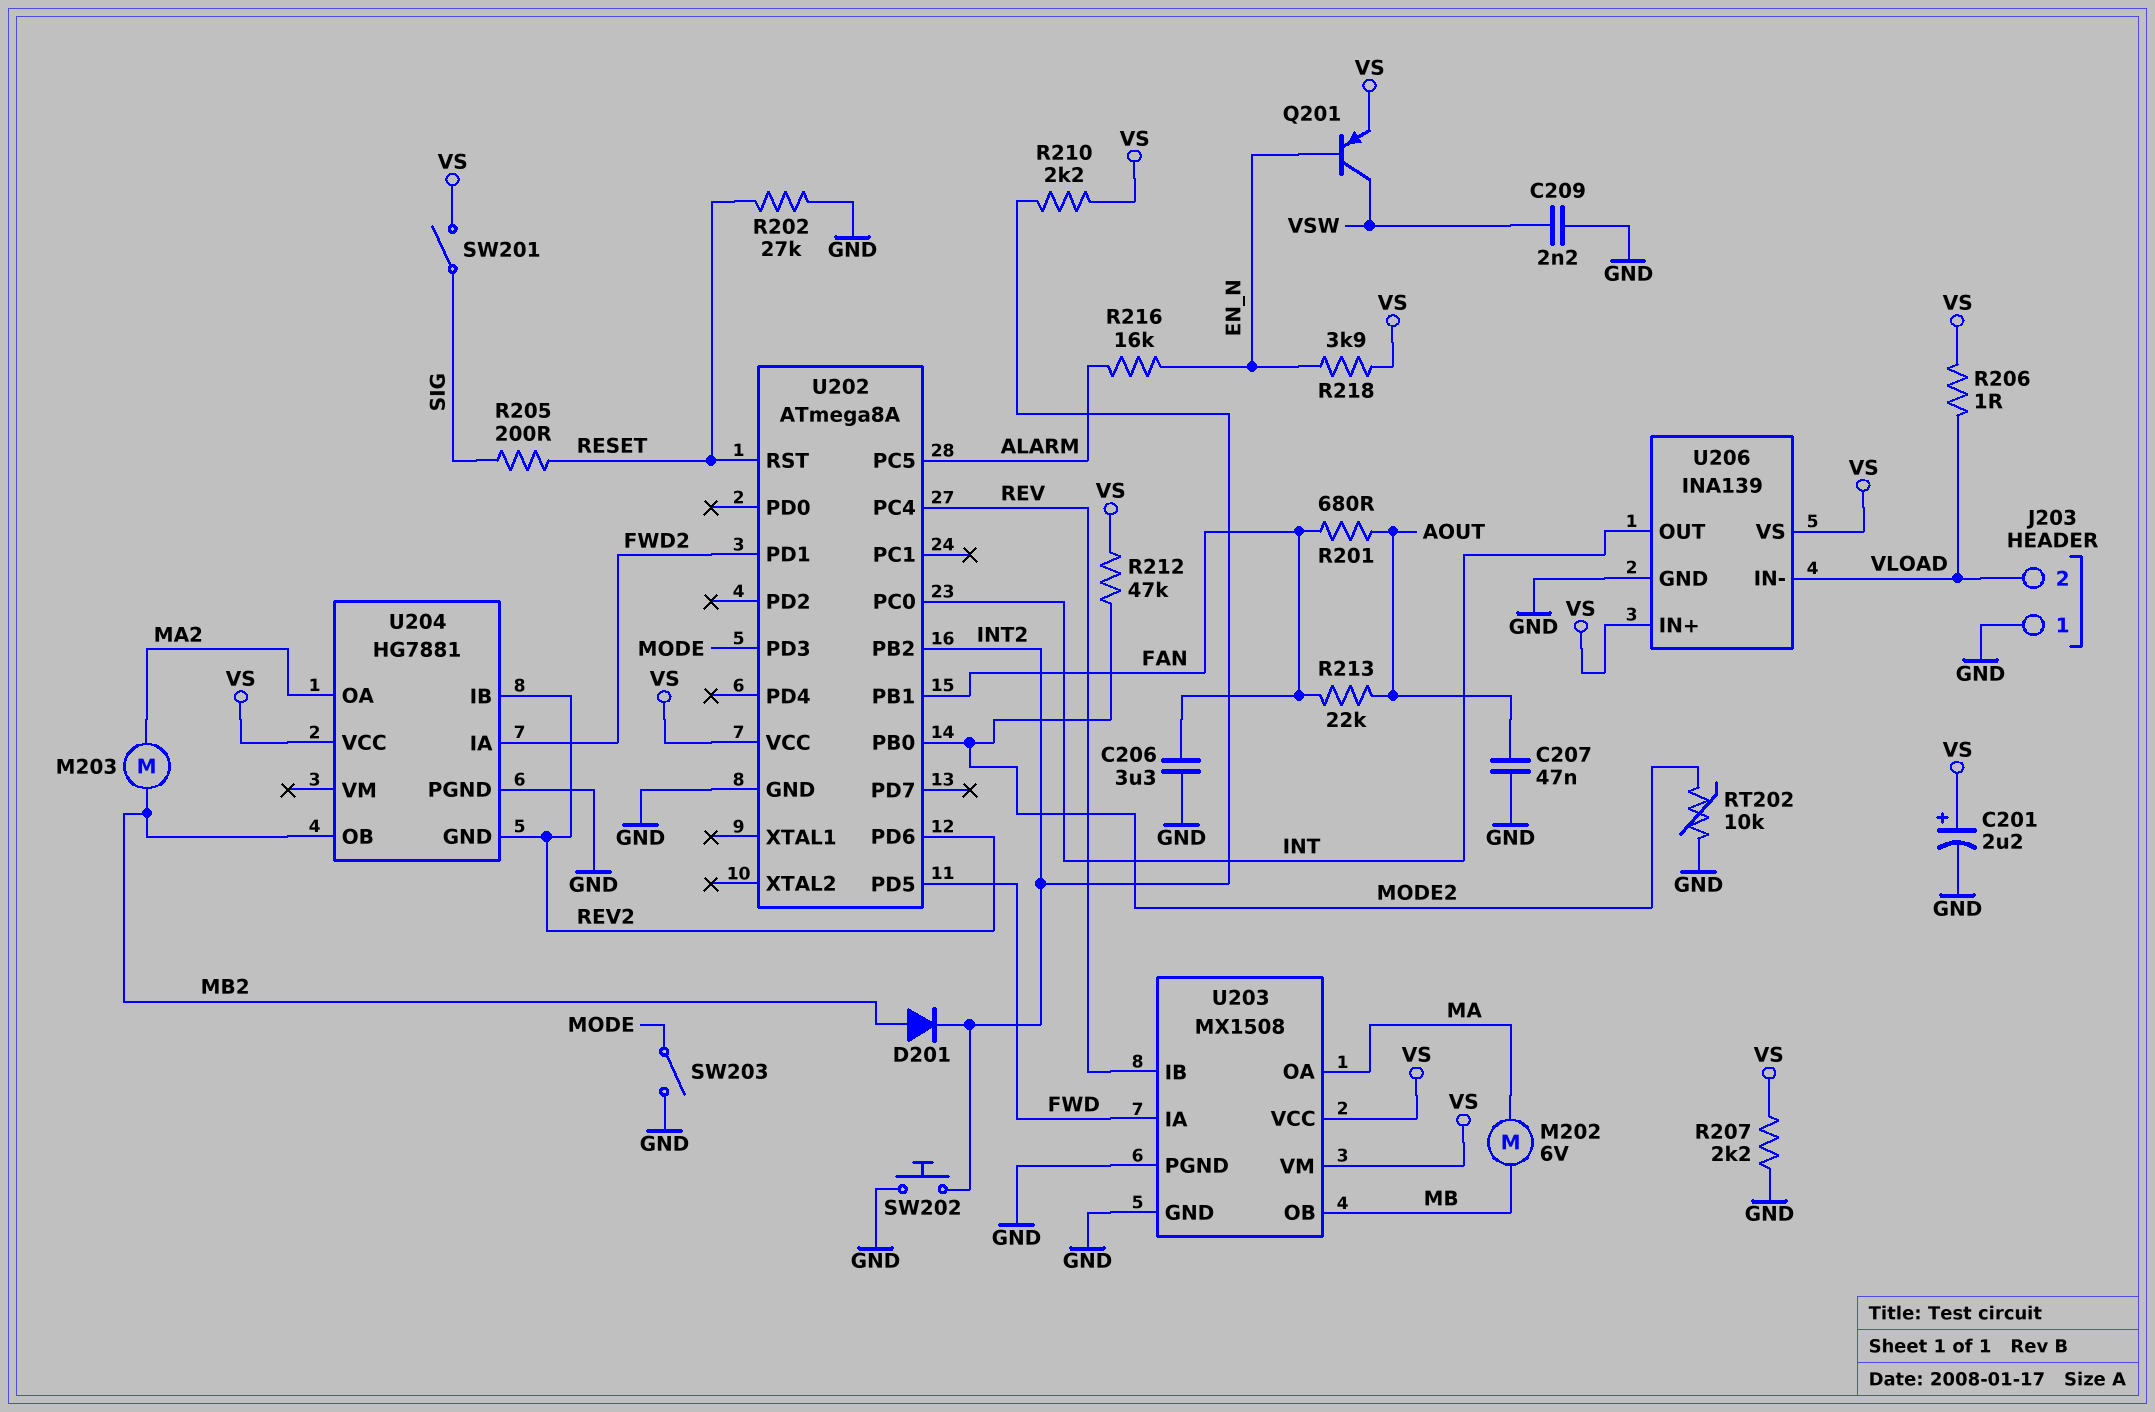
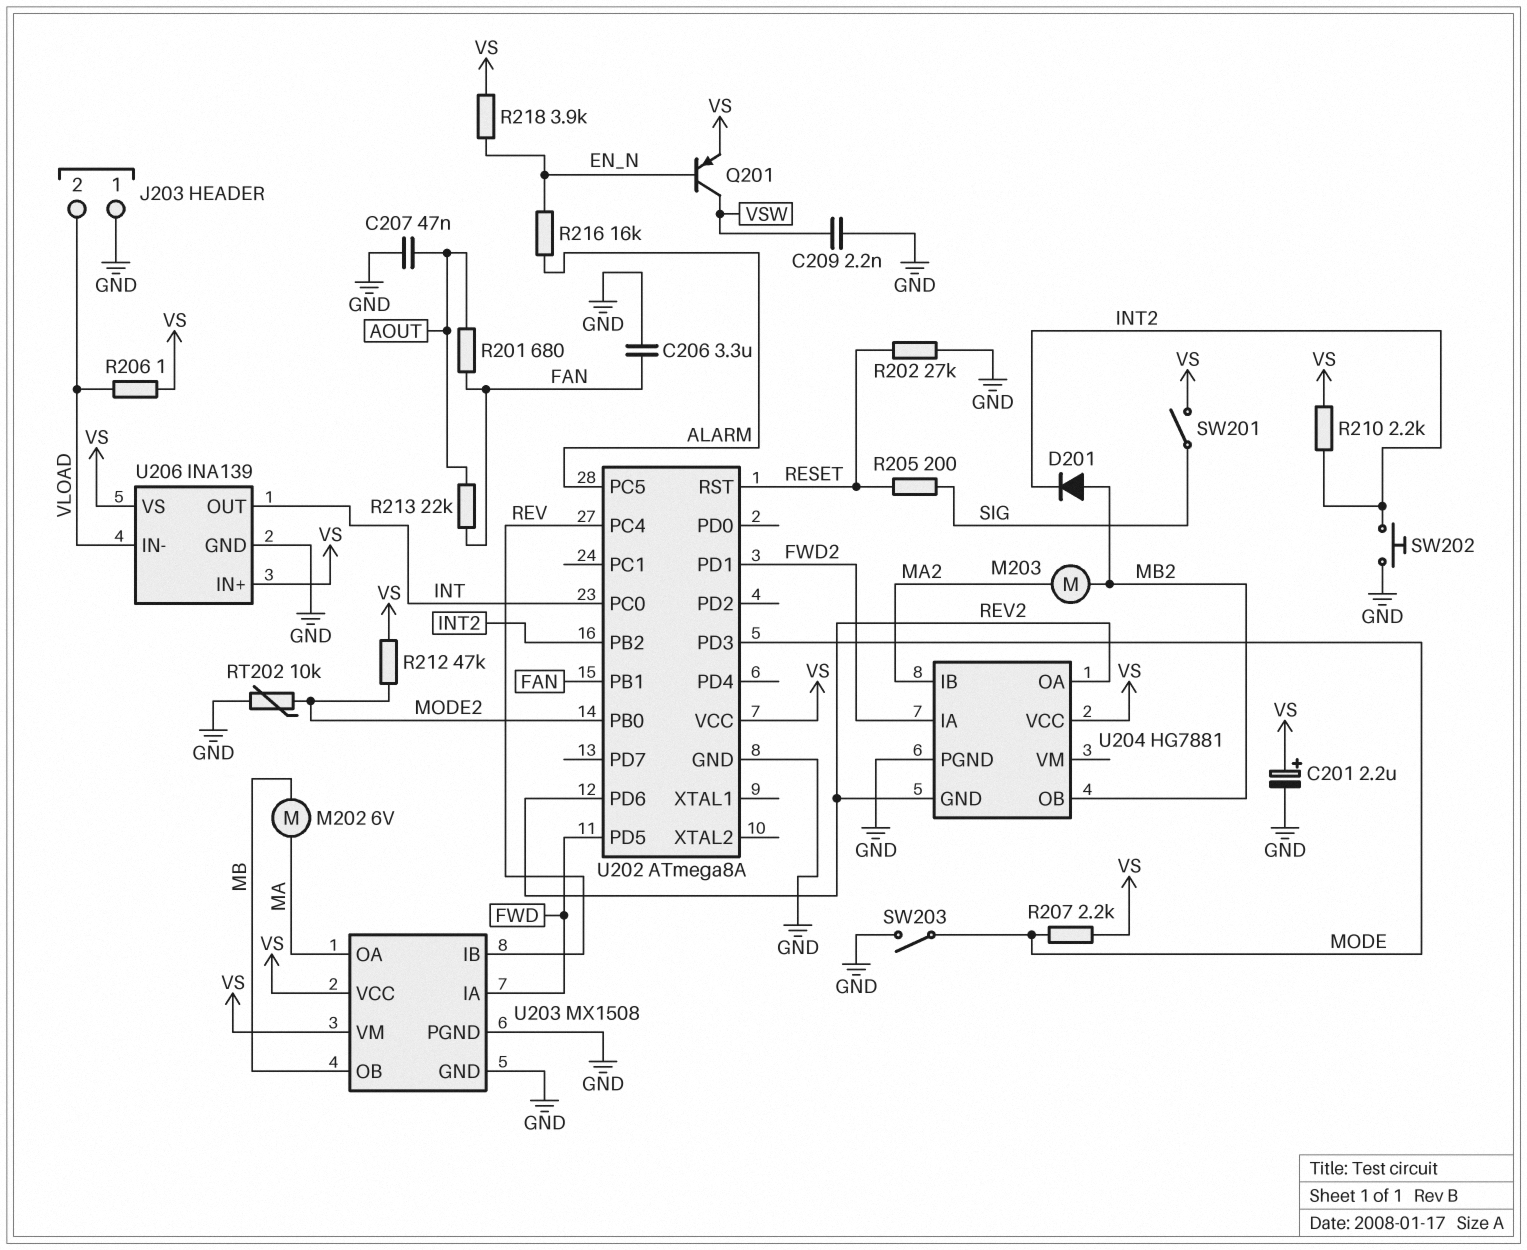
R207: 2.2k (GND, VS) -> 2.2k (MODE, VS)
U204 pin IB: REV2 -> MA2
U204 pin OA: MA2 -> REV2

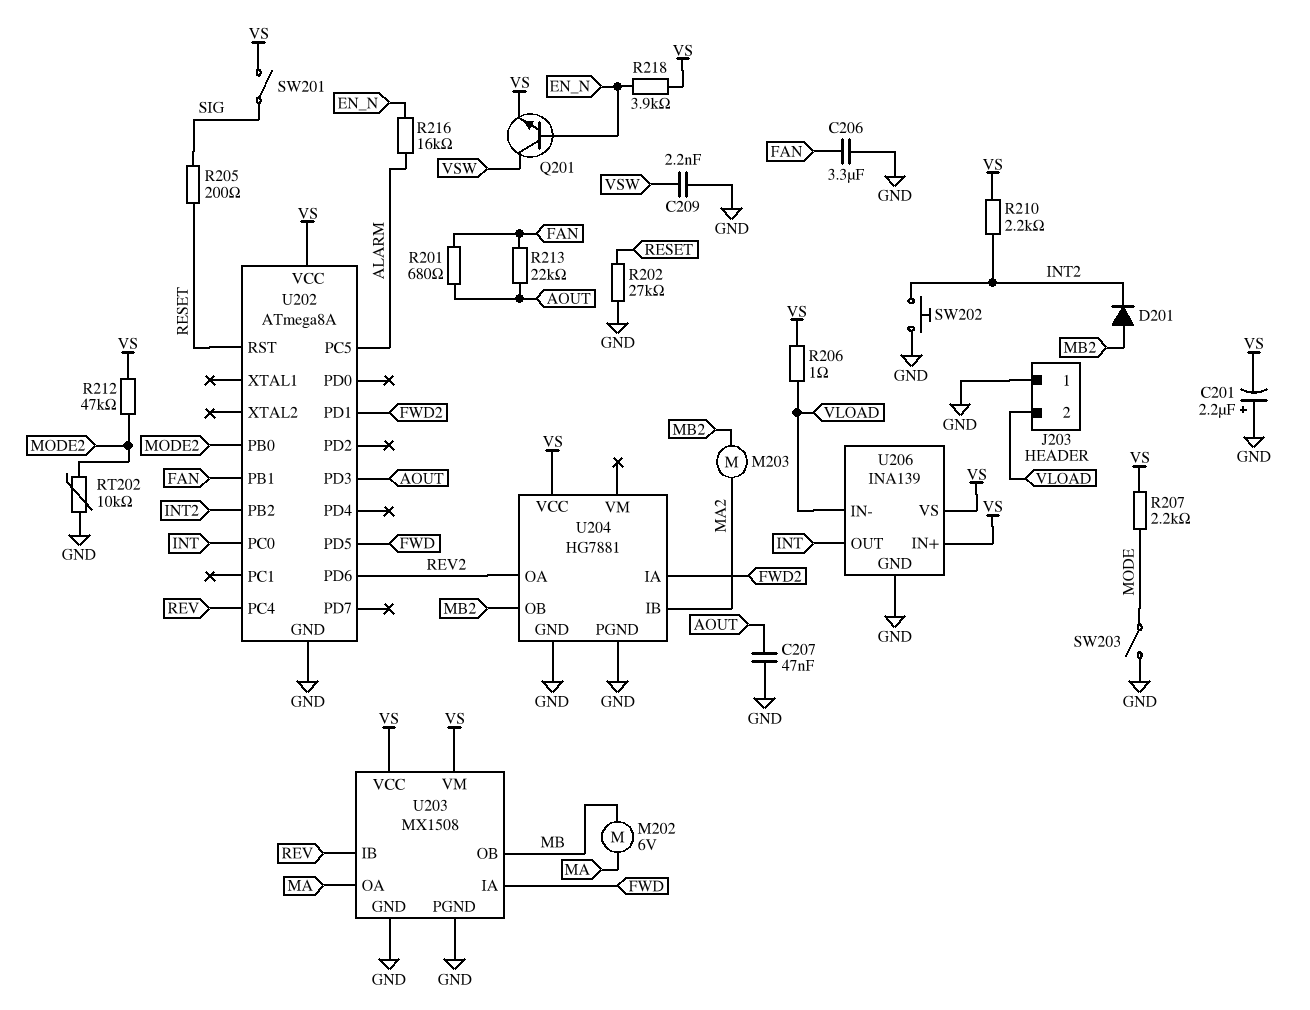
C201: 2.2uF (plus VS, minus GND) -> 2.2uF (plus GND, minus VS)
Q201: PNP (B EN_N, C VSW, E VS) -> NPN (B EN_N, C VSW, E VS)
U202 pin PD3: MODE -> AOUT
U204 pin GND: REV2 -> GND

